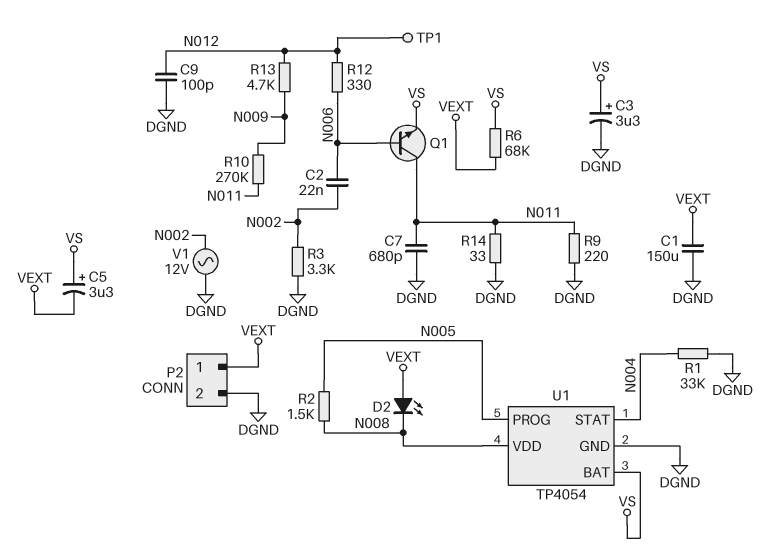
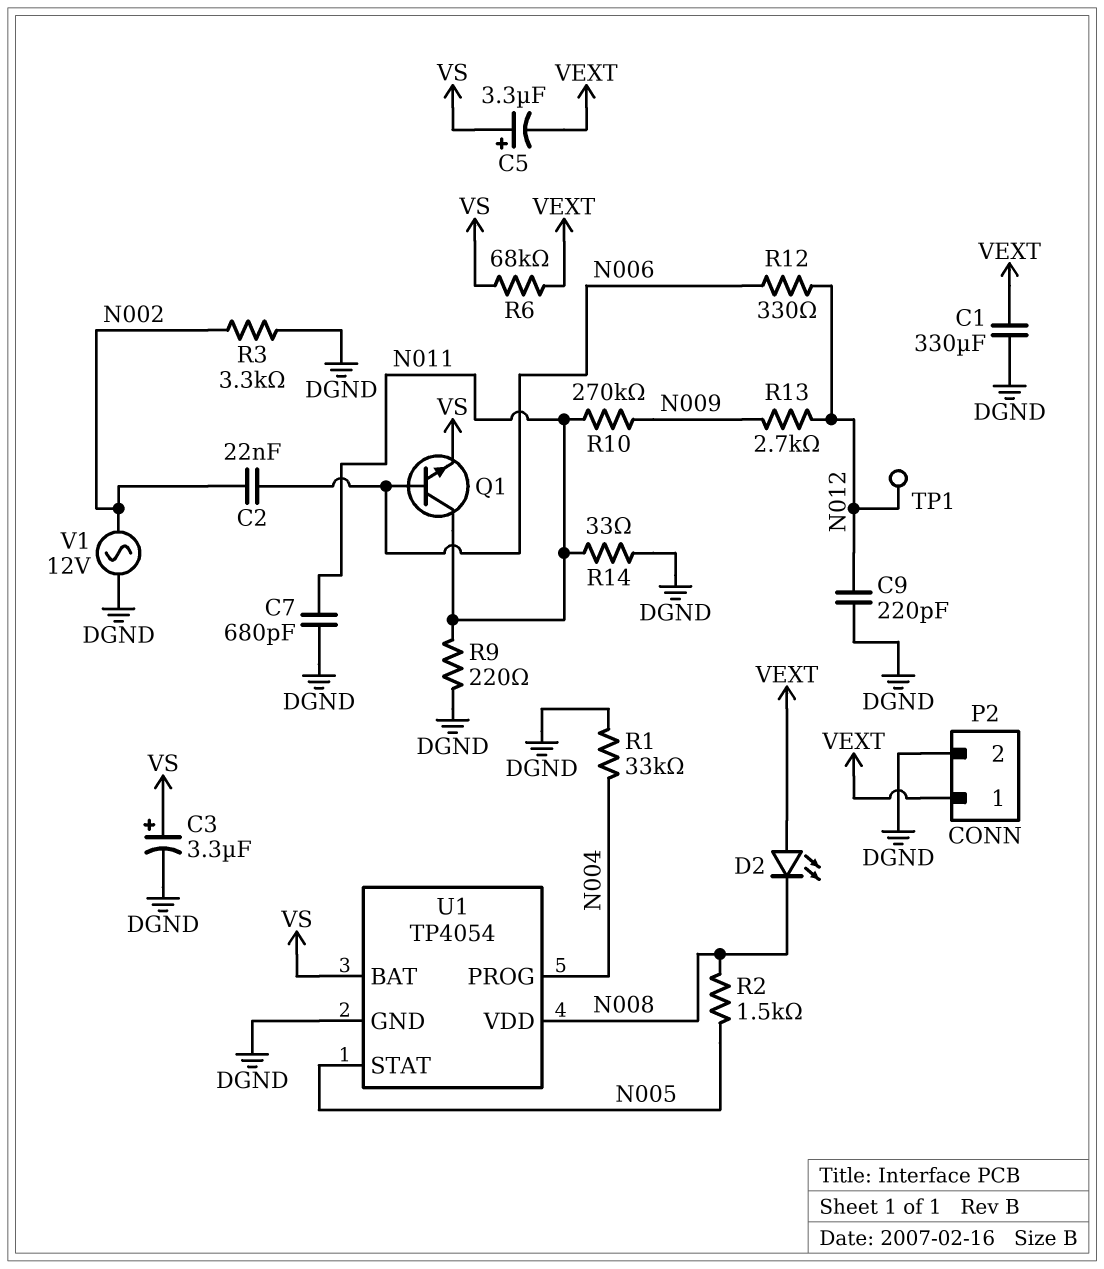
C1: 150uF (DGND, VEXT) -> 330uF (DGND, VEXT)
C9: 100pF (DGND, N012) -> 220pF (DGND, N012)
R13: 4.7k (N009, N012) -> 2.7k (N009, N012)
U1 pin PROG: N005 -> N004
U1 pin STAT: N004 -> N005

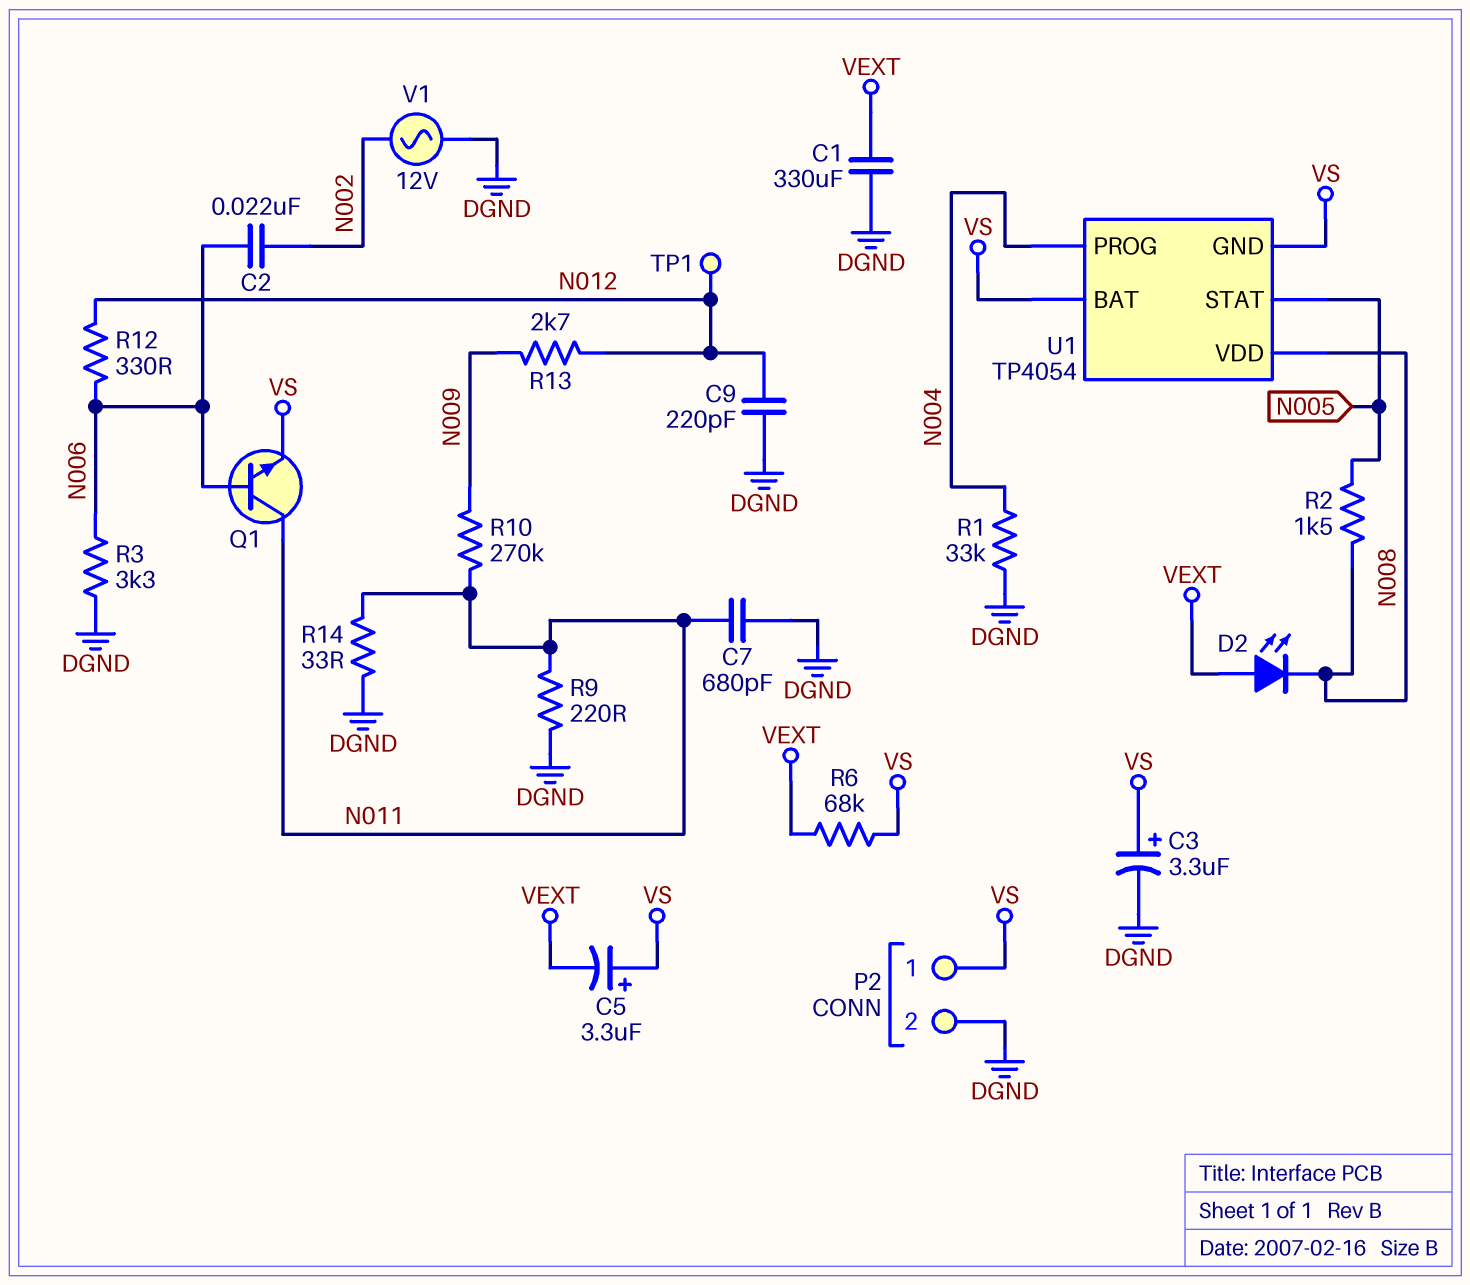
P2 pin 1: VEXT -> VS
R3: 3.3k (DGND, N002) -> 3.3k (DGND, N006)
U1 pin GND: DGND -> VS

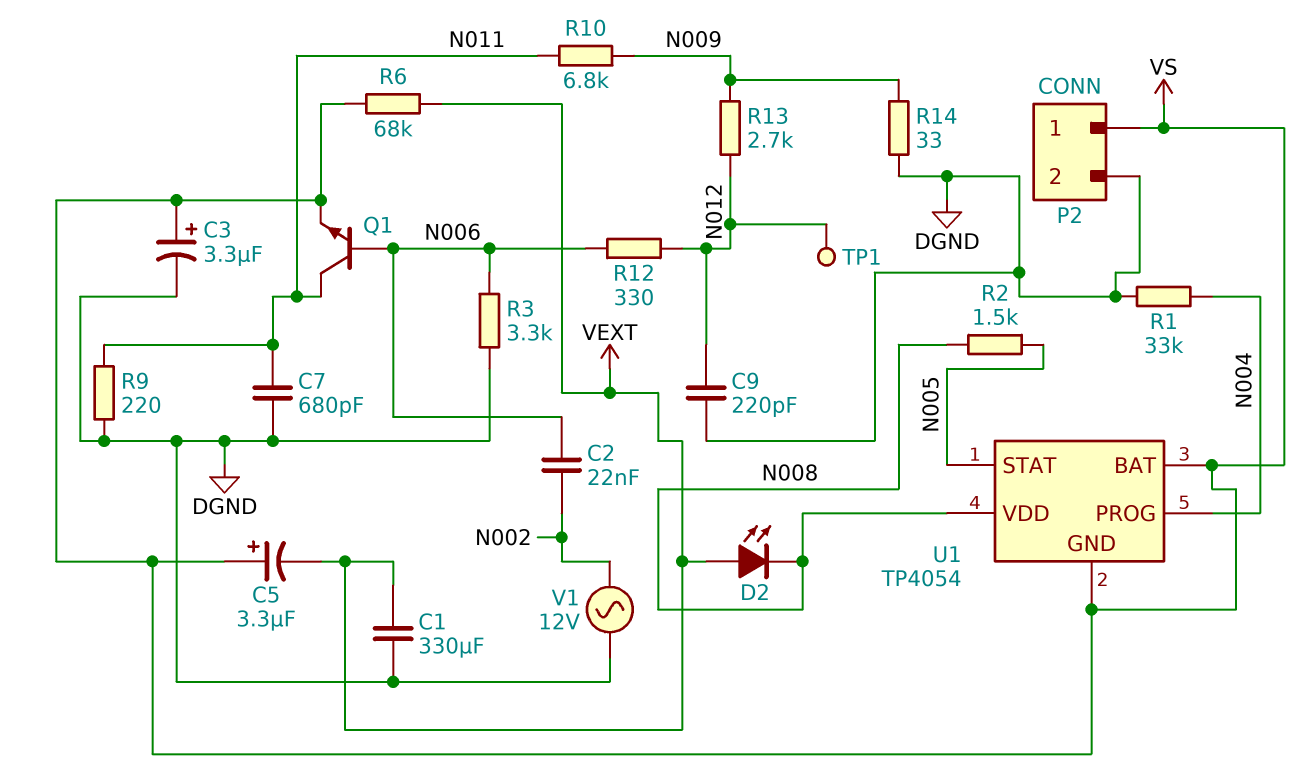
R10: 270k (N009, N011) -> 6.8k (N009, N011)
R14: 33 (DGND, N011) -> 33 (DGND, N009)

